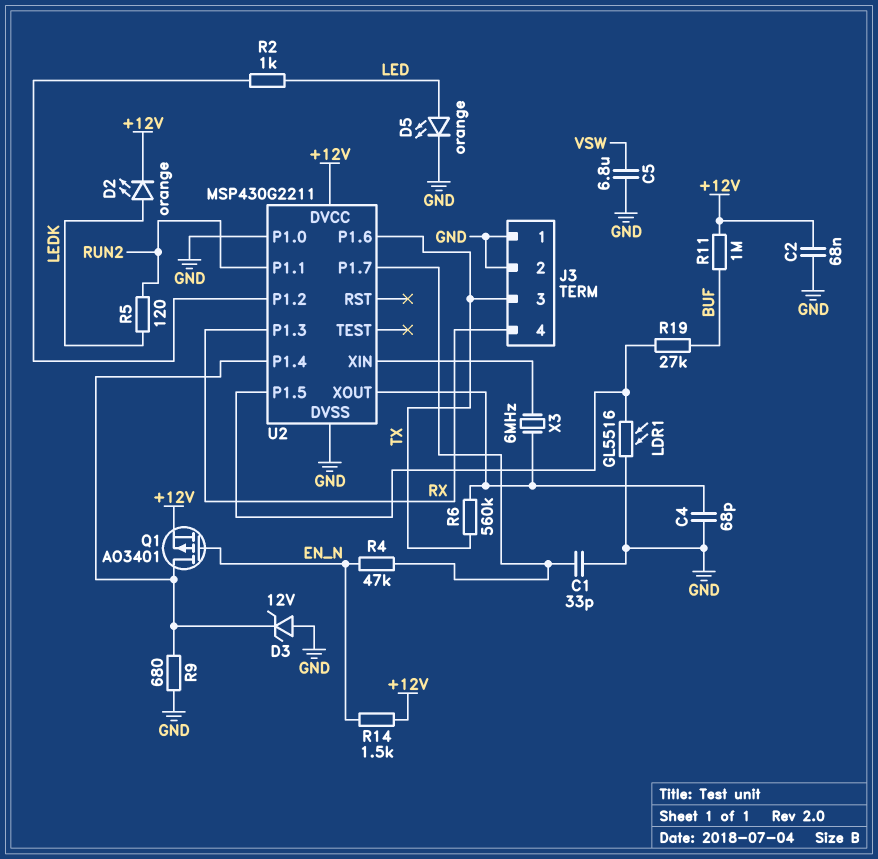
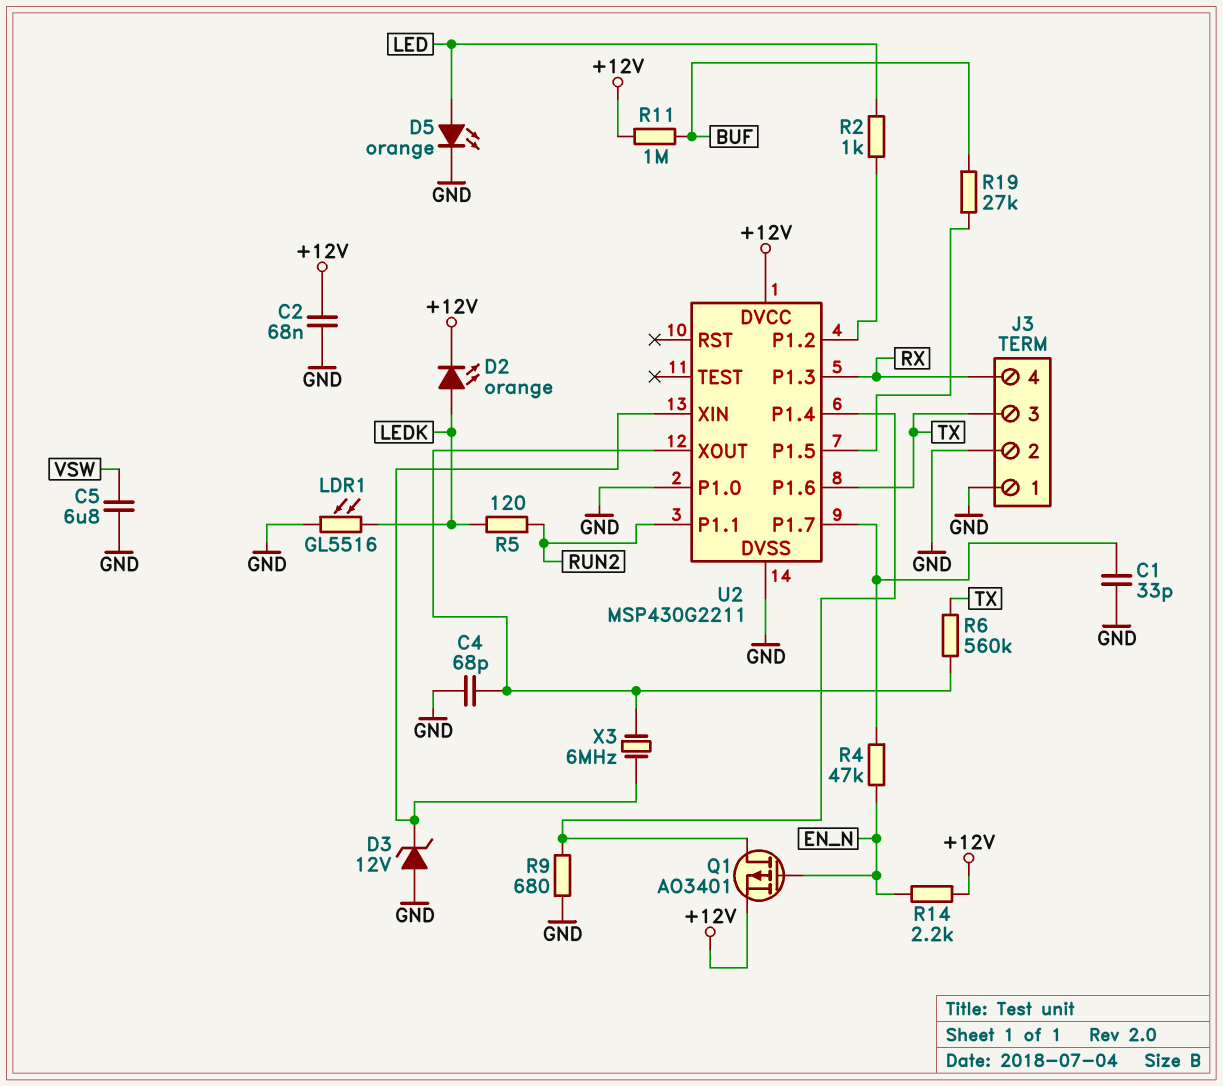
D3: zener 12V (A GND, K U2/P1.4) -> zener 12V (A GND, K U2/XIN)
LDR1: GL5516 (GND, U2/P1.5) -> GL5516 (GND, LEDK)
R14: 1.5k (+12V, EN_N) -> 2.2k (+12V, EN_N)

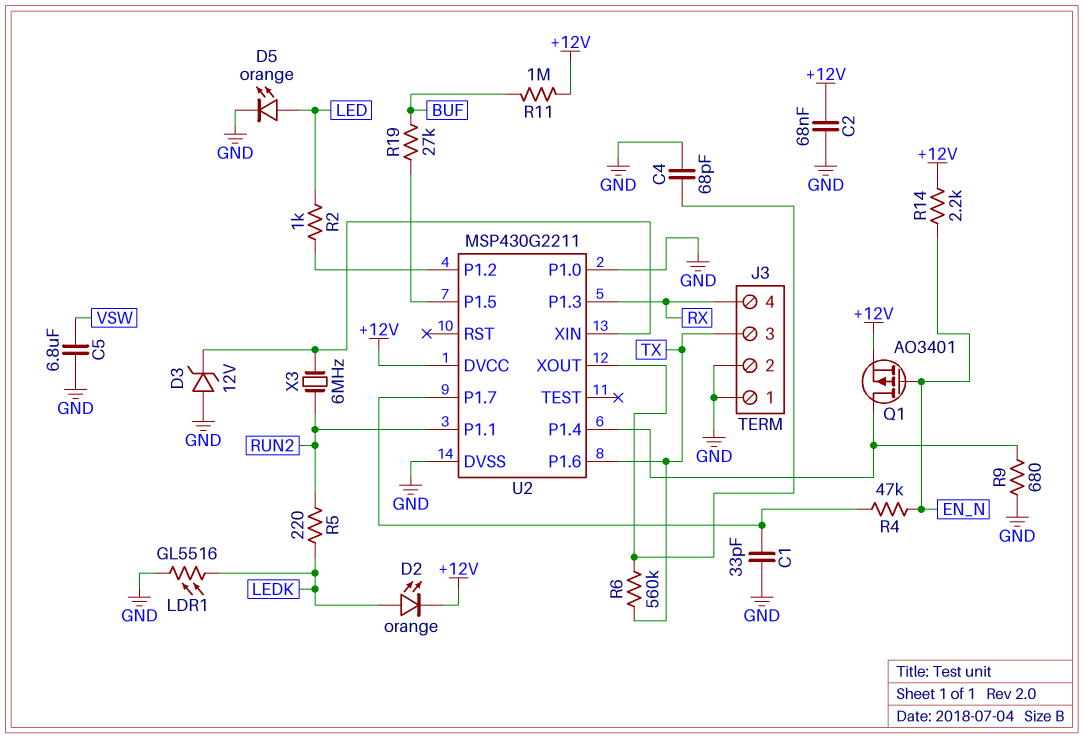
R5: 120 (LEDK, RUN2) -> 220 (LEDK, RUN2)
X3: 6MHz (U2/XIN, U2/XOUT) -> 6MHz (RUN2, U2/XIN)

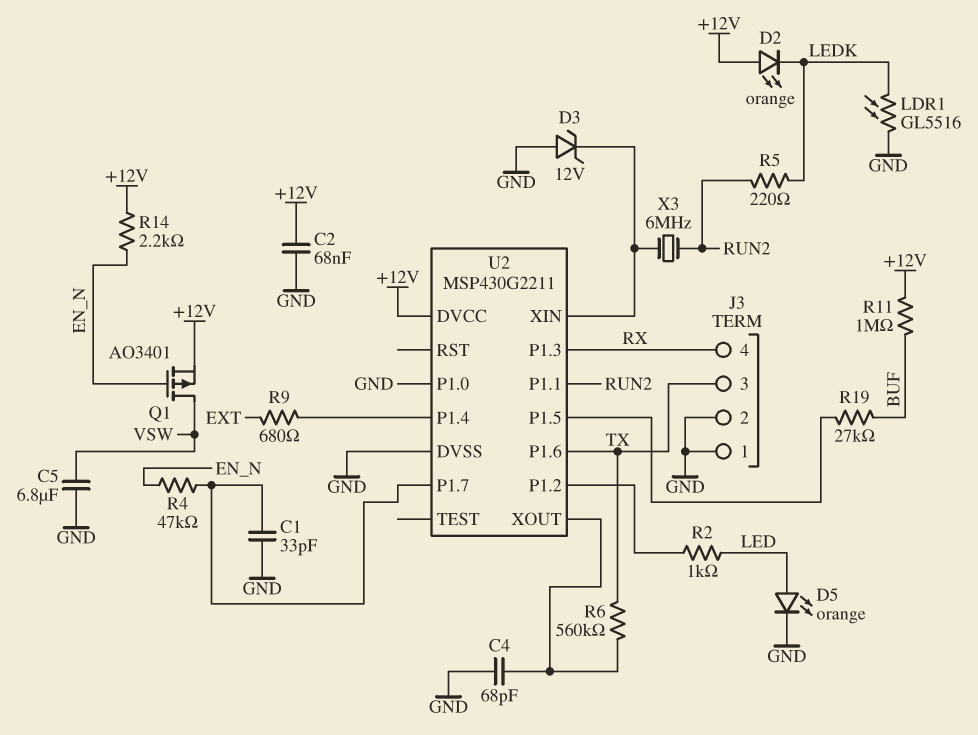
D2: LED orange (A LEDK, K +12V) -> LED orange (A +12V, K LEDK)
Q1: PMOS AO3401 (G EN_N, D U2/P1.4, S +12V) -> PMOS AO3401 (G EN_N, D VSW, S +12V)
R9: 680 (GND, U2/P1.4) -> 680 (EXT, U2/P1.4)

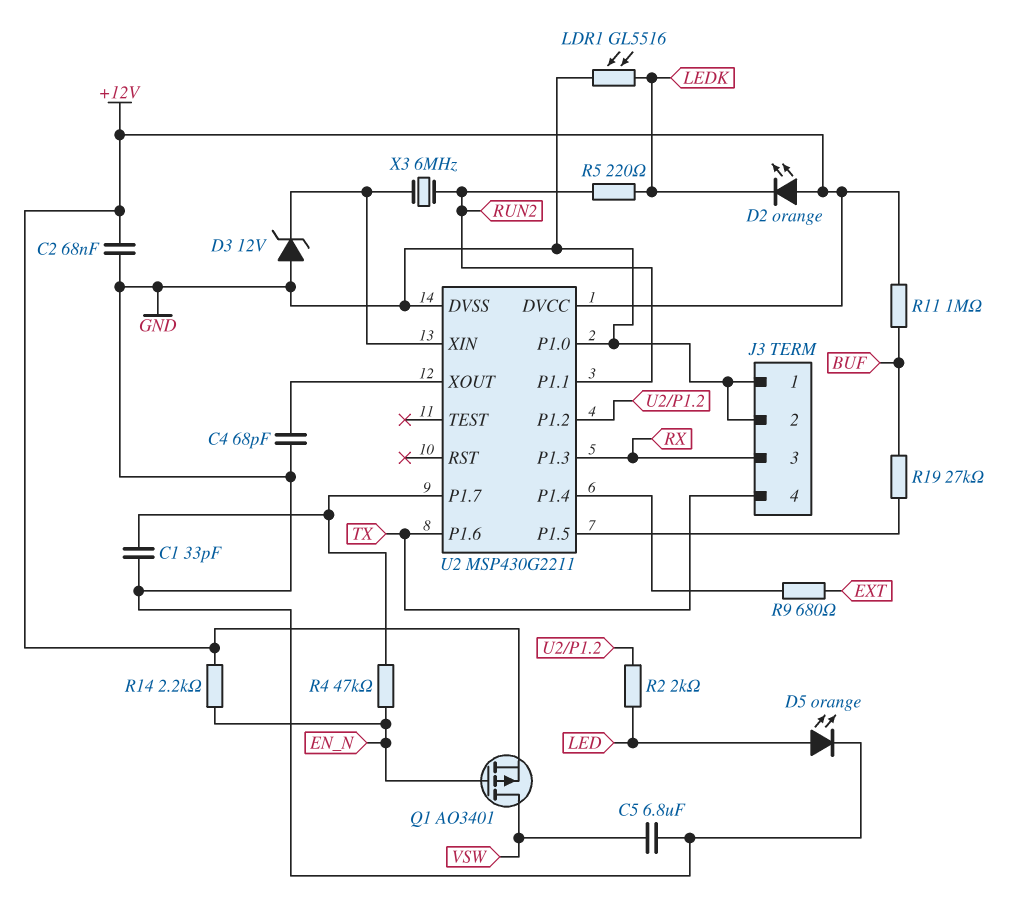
J3 pin 3: TX -> RX
J3 pin 4: RX -> TX
R2: 1k (LED, U2/P1.2) -> 2k (LED, U2/P1.2)
R6: 560k (TX, U2/XOUT) -> none

